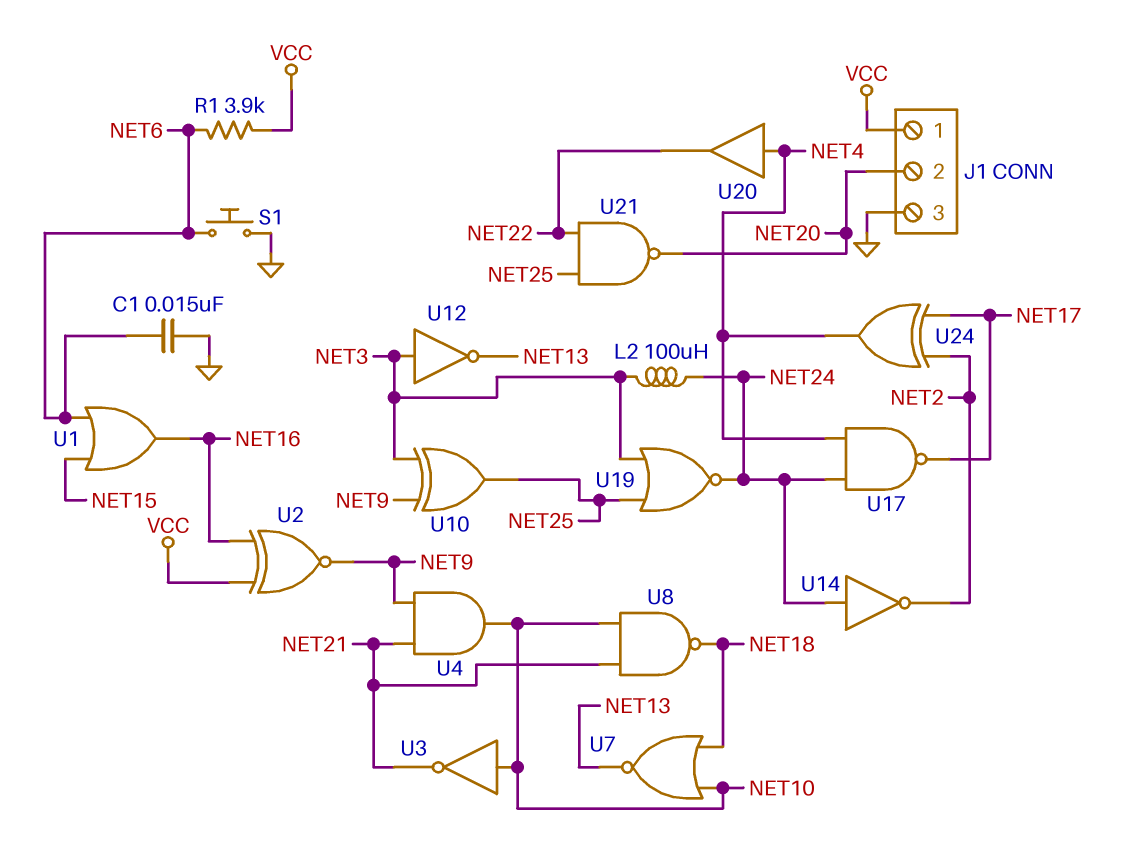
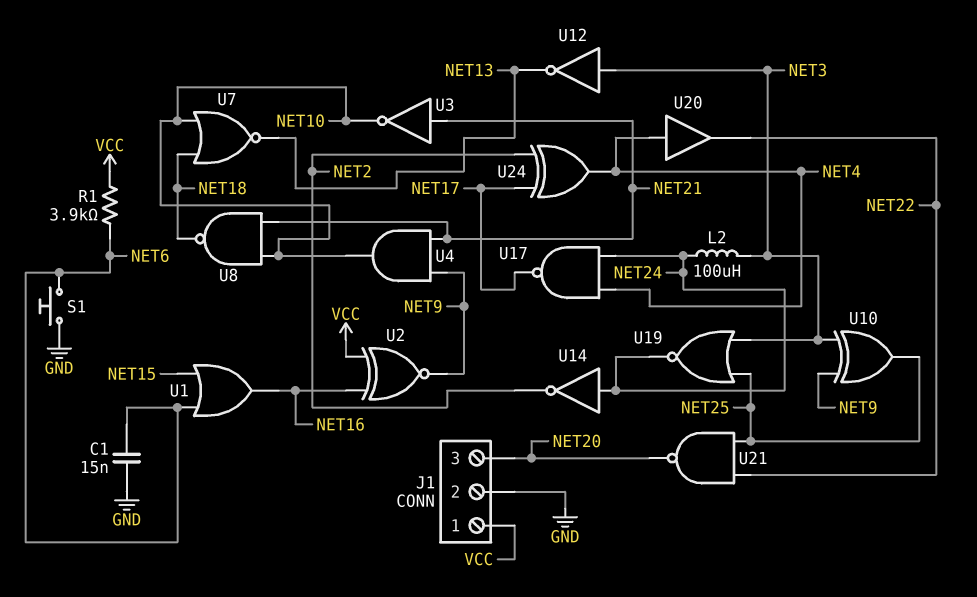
J1 pin 2: NET20 -> GND
J1 pin 3: GND -> NET20
U3: NOT (in NET10, out NET21) -> NOT (in NET21, out NET10)

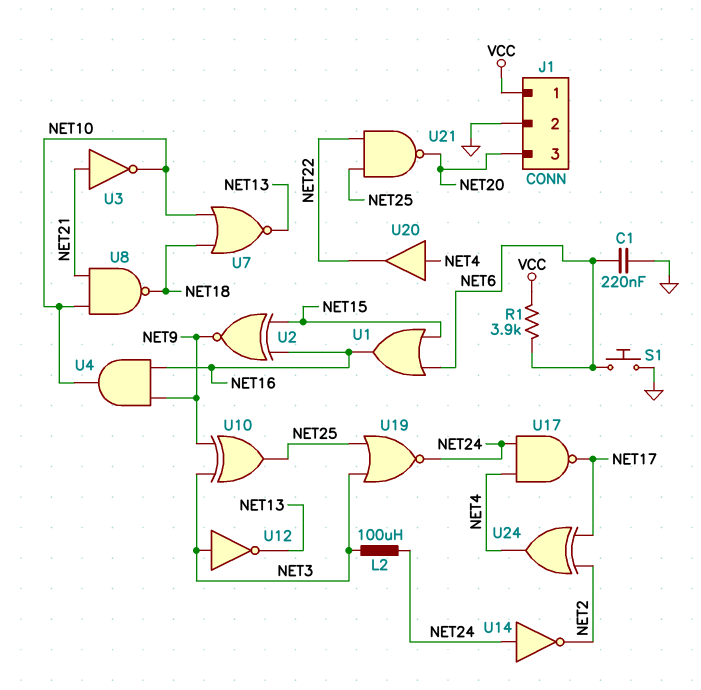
C1: 15nF (GND, NET6) -> 220nF (GND, NET6)
U2: XNOR (in NET16, in VCC, out NET9) -> XNOR (in NET15, in NET16, out NET9)
U4: AND (in NET9, in NET21, out NET10) -> AND (in NET9, in NET16, out NET10)

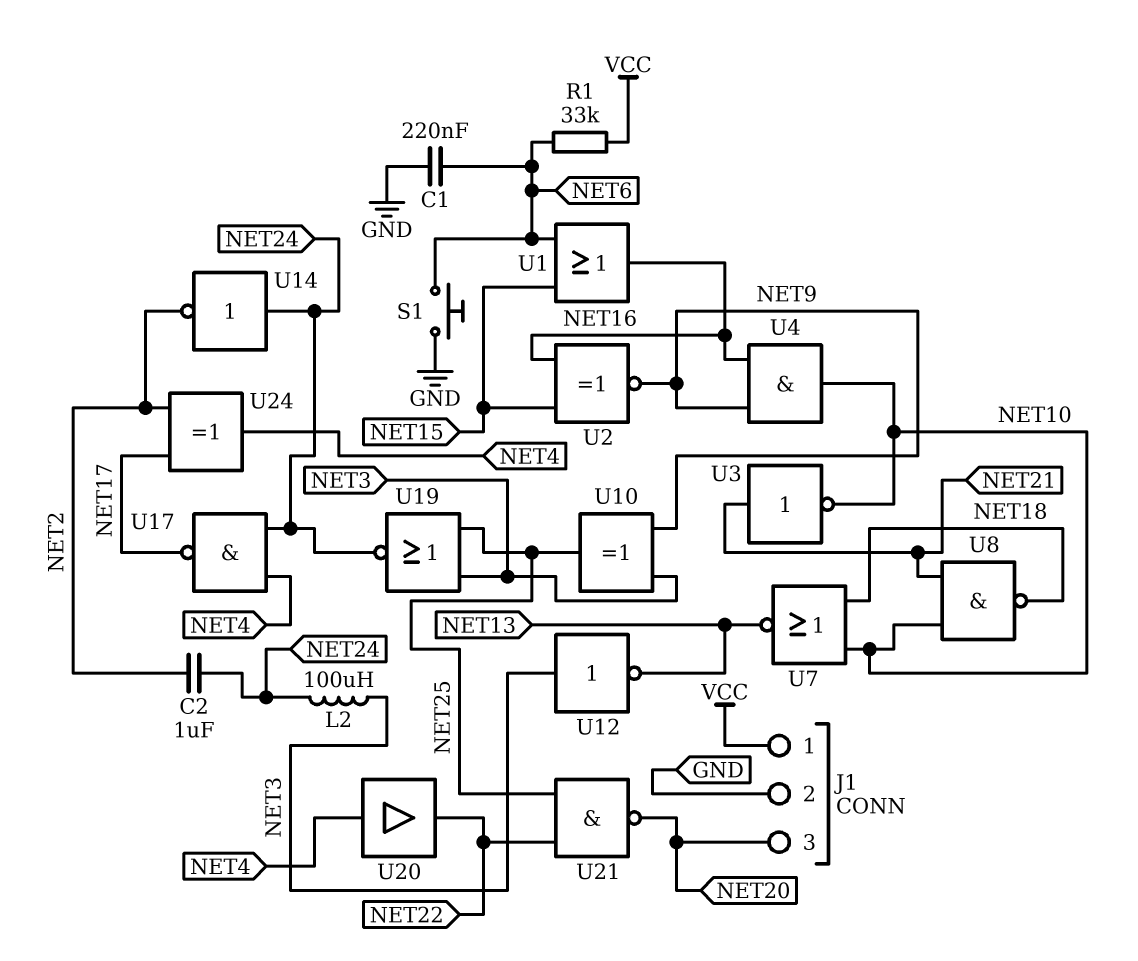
C2: none -> 1uF (NET2, NET24)
R1: 3.9k (NET6, VCC) -> 33k (NET6, VCC)

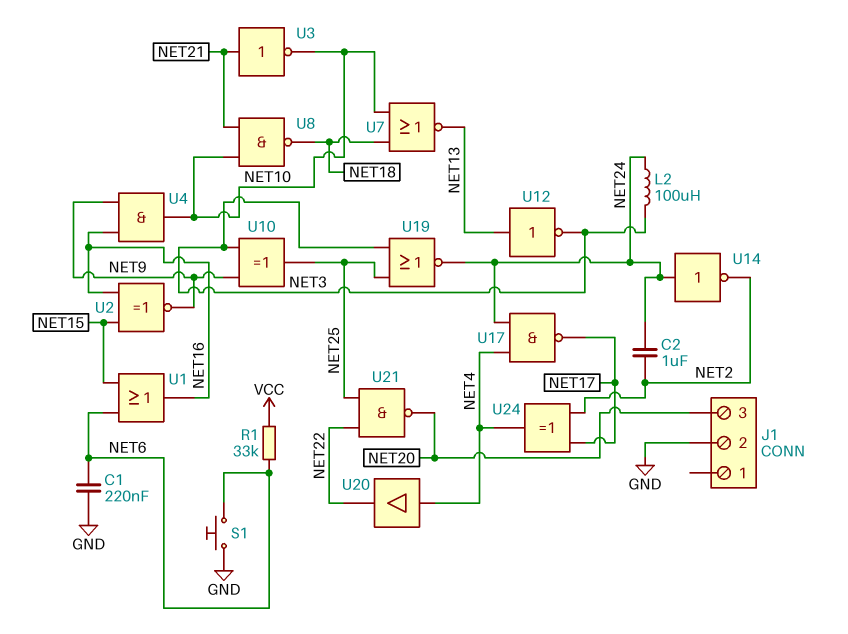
J1 pin 1: VCC -> none
U12: NOT (in NET3, out NET13) -> NOT (in NET13, out NET3)

